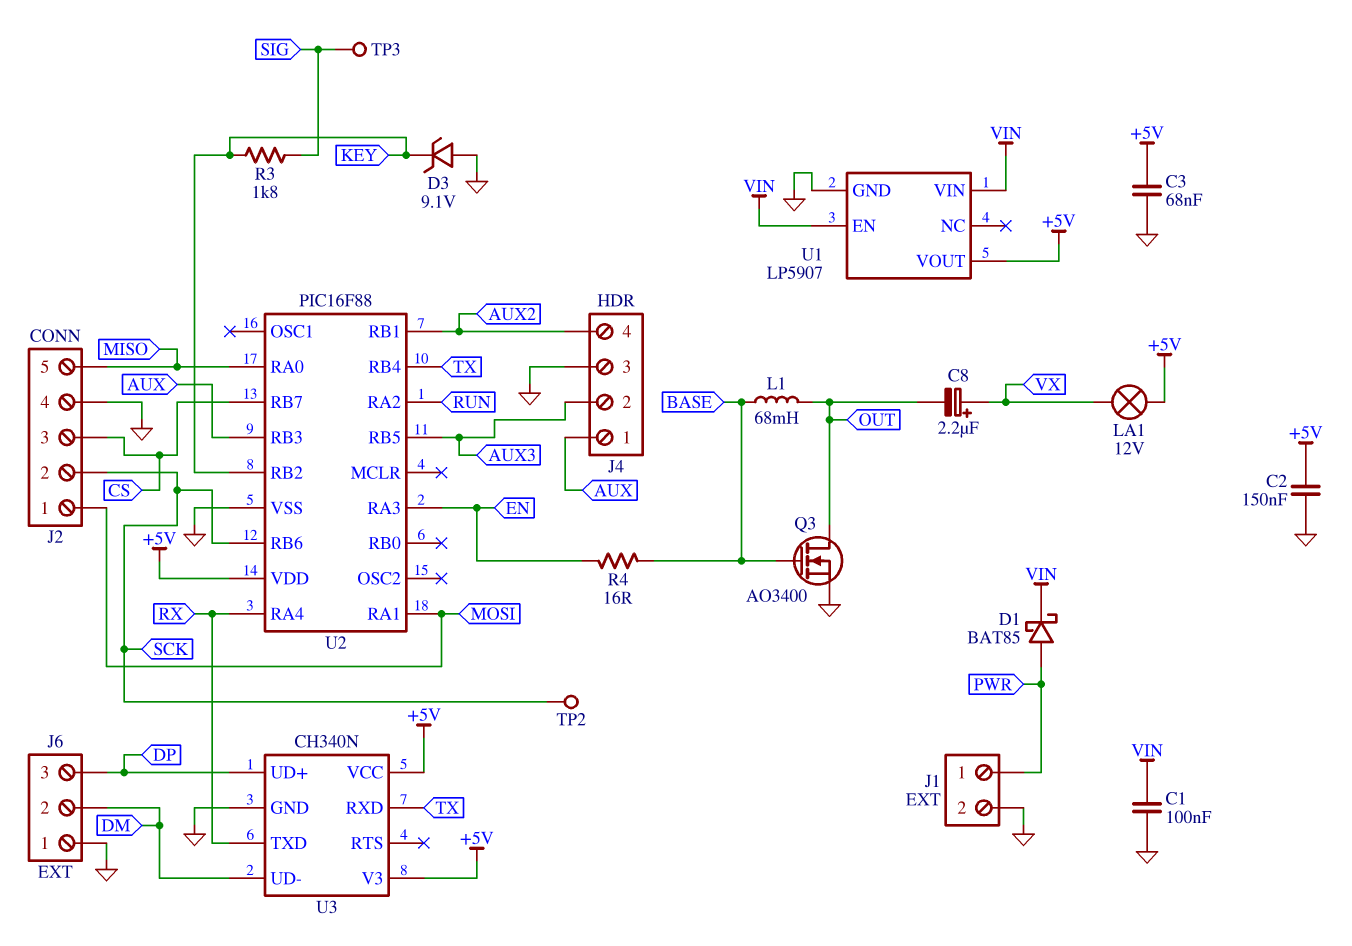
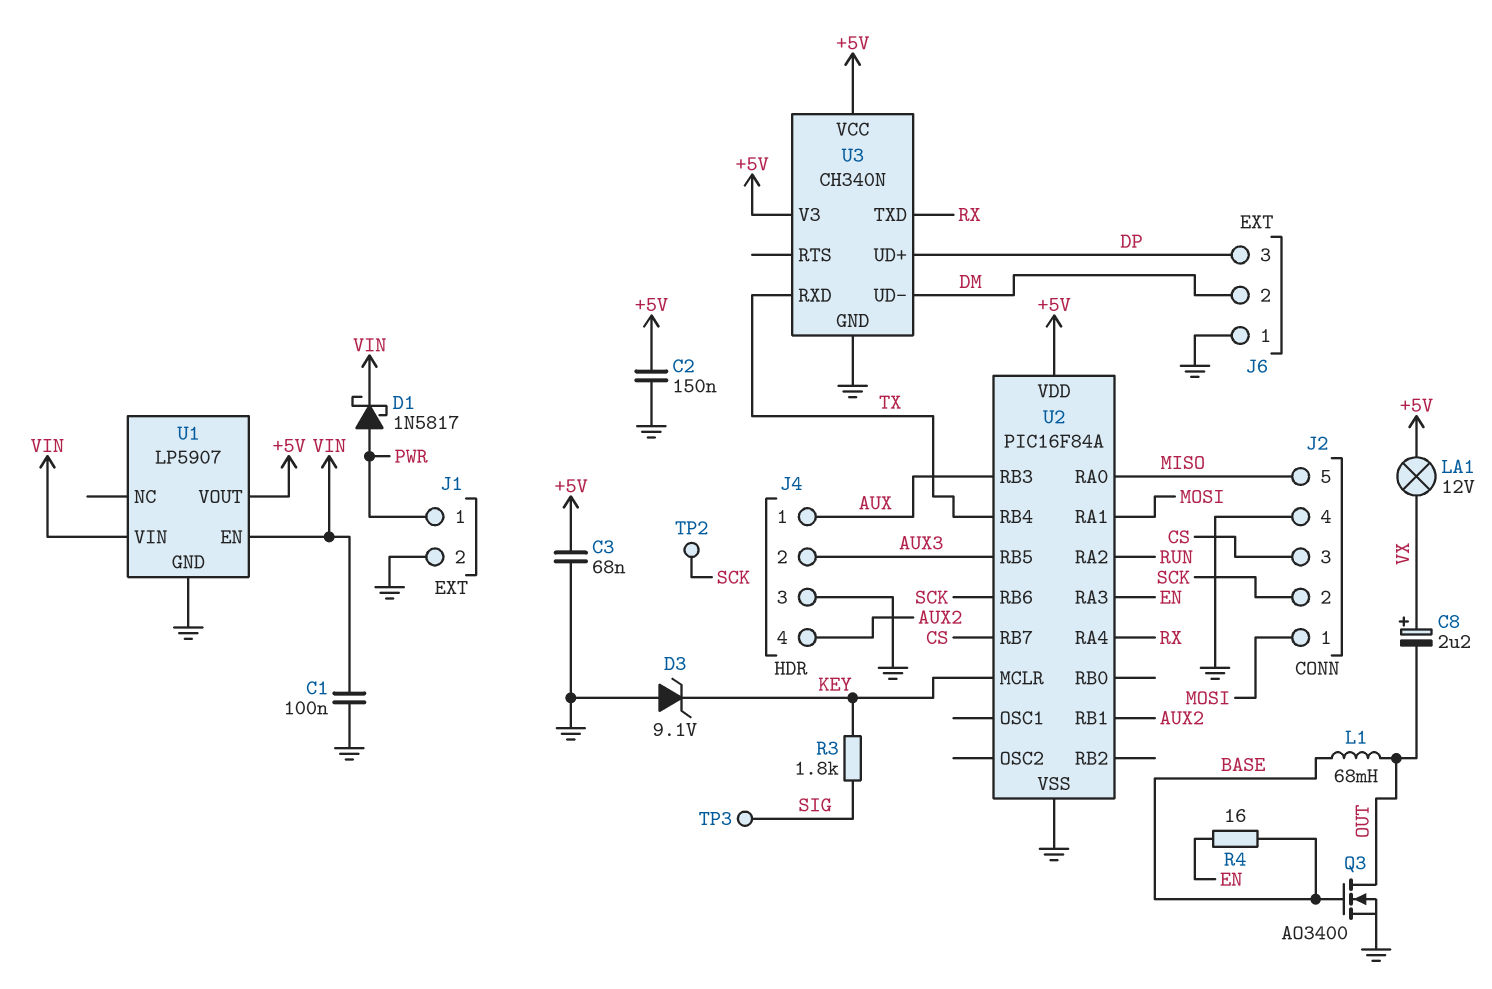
D1: schottky BAT85 (A PWR, K VIN) -> schottky 1N5817 (A PWR, K VIN)
U2: PIC16F88 -> PIC16F84A
U2 pin MCLR: none -> KEY
U2 pin RB2: KEY -> none

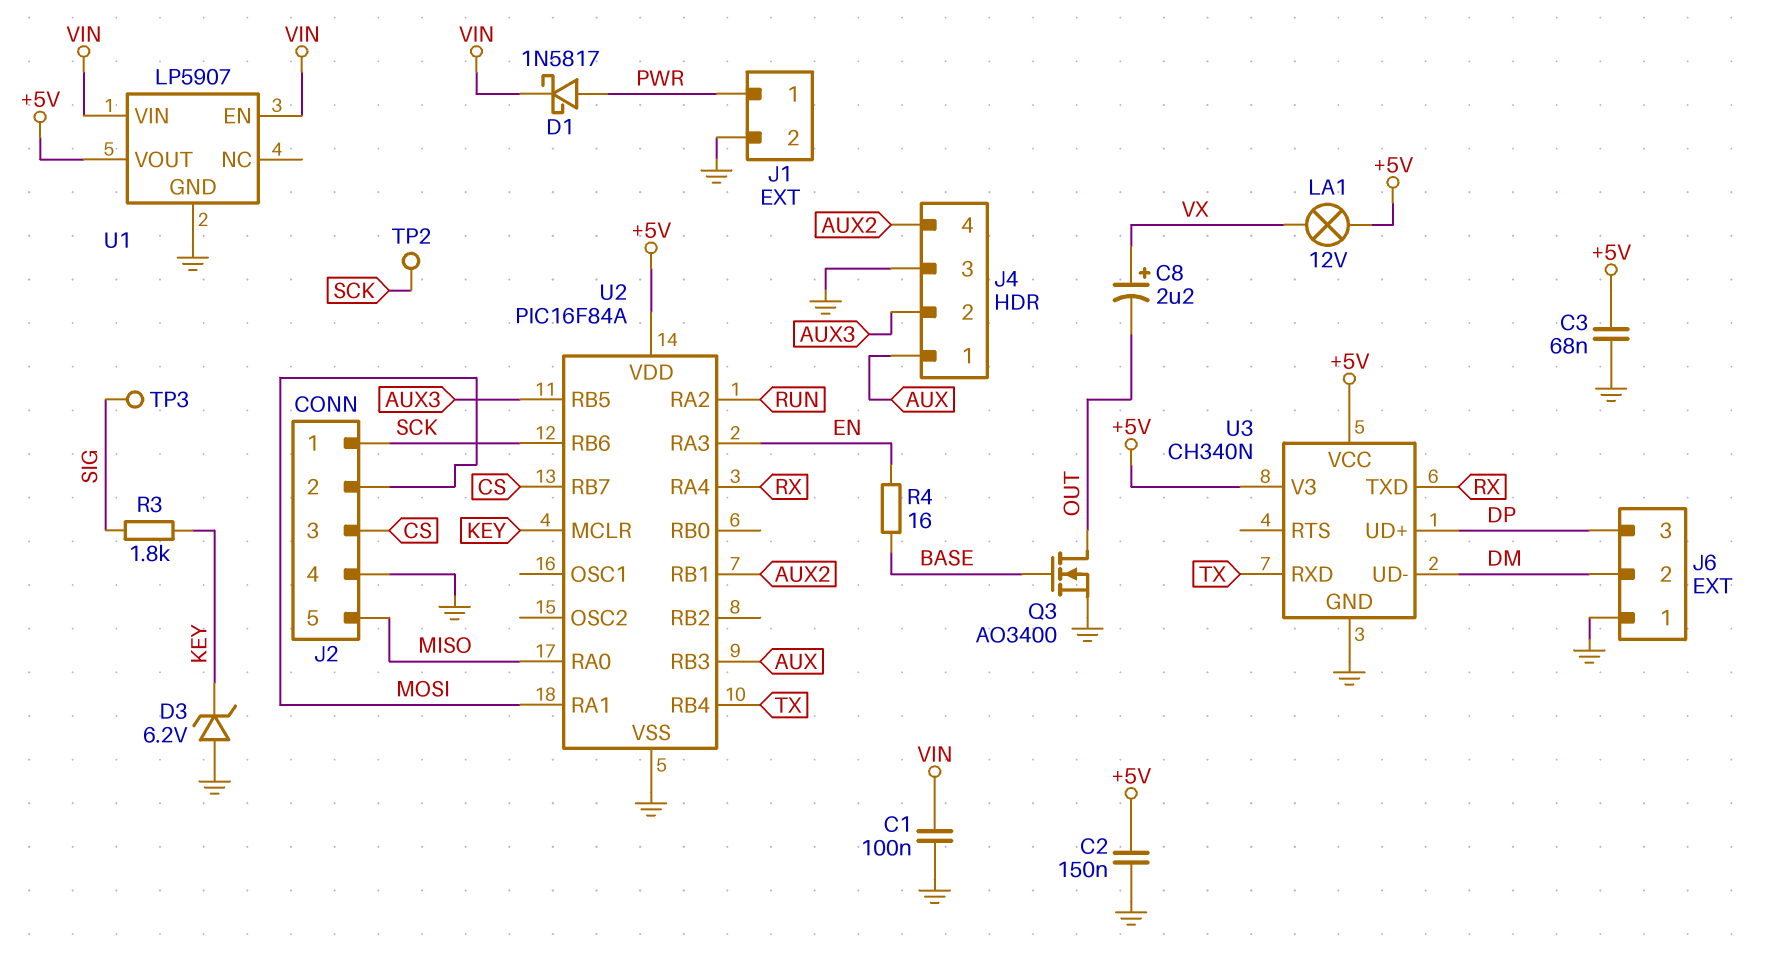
D3: zener 9.1V (A GND, K KEY) -> zener 6.2V (A GND, K KEY)
J2 pin 1: MOSI -> SCK
J2 pin 2: SCK -> MOSI
L1: 68mH (BASE, OUT) -> none

